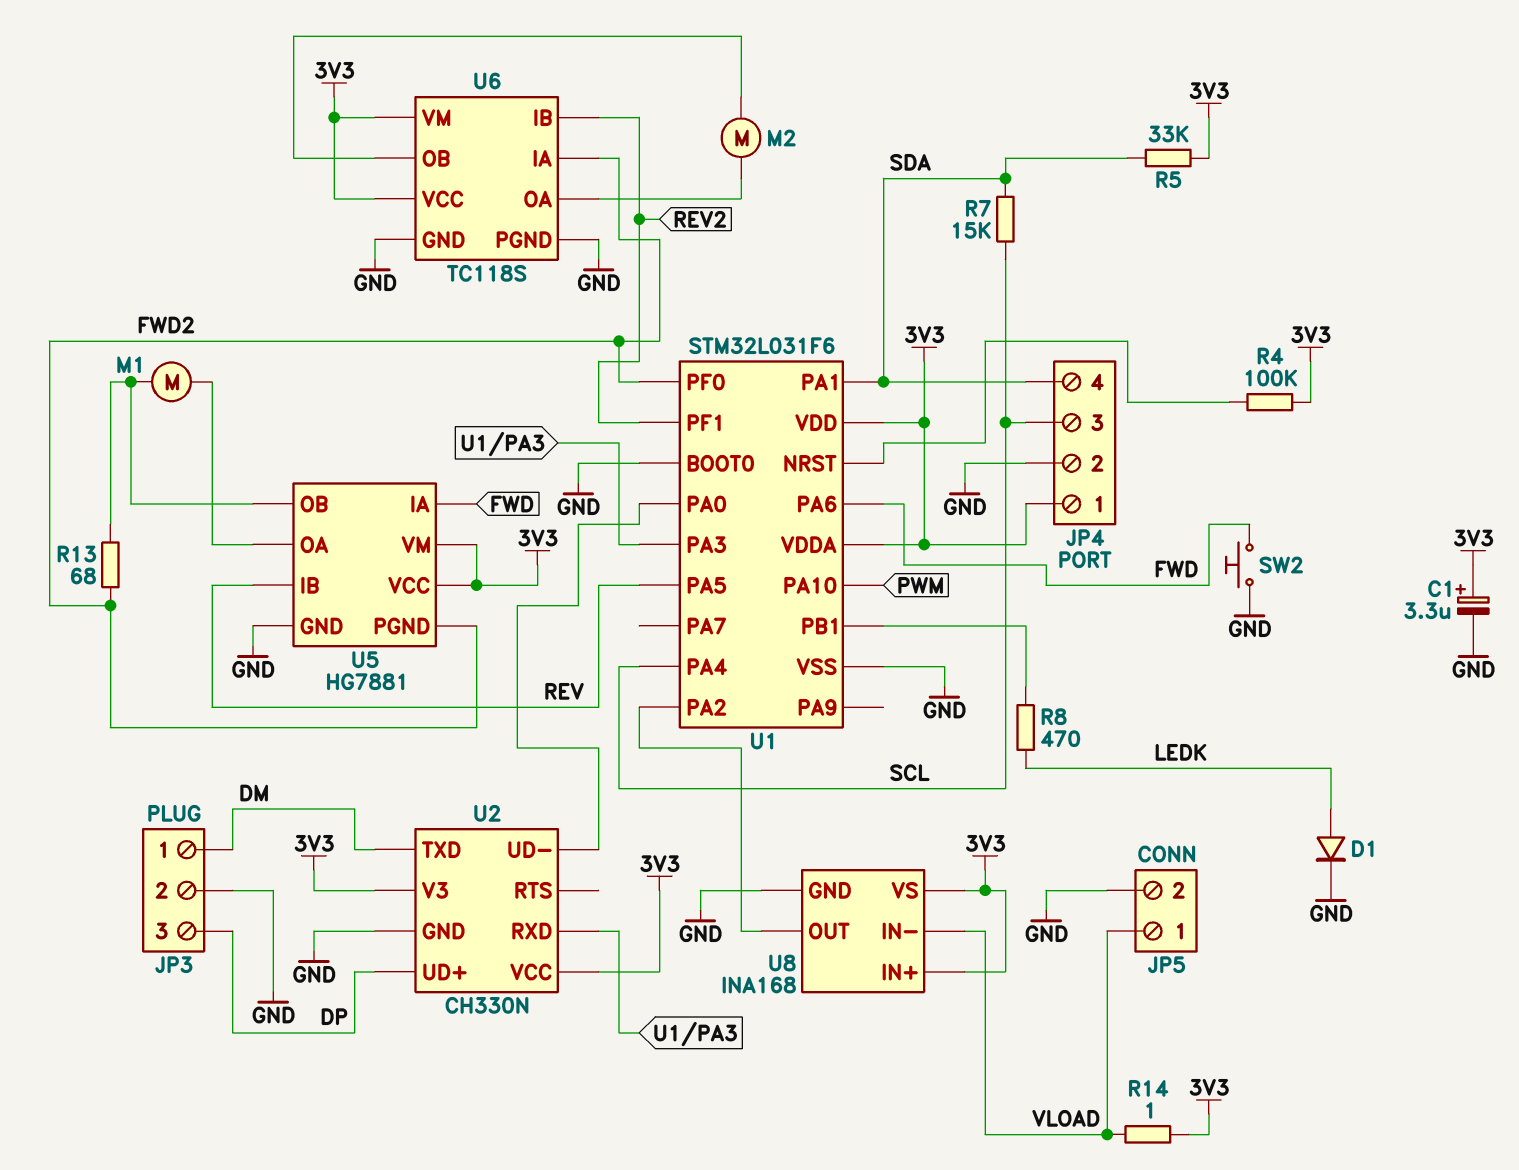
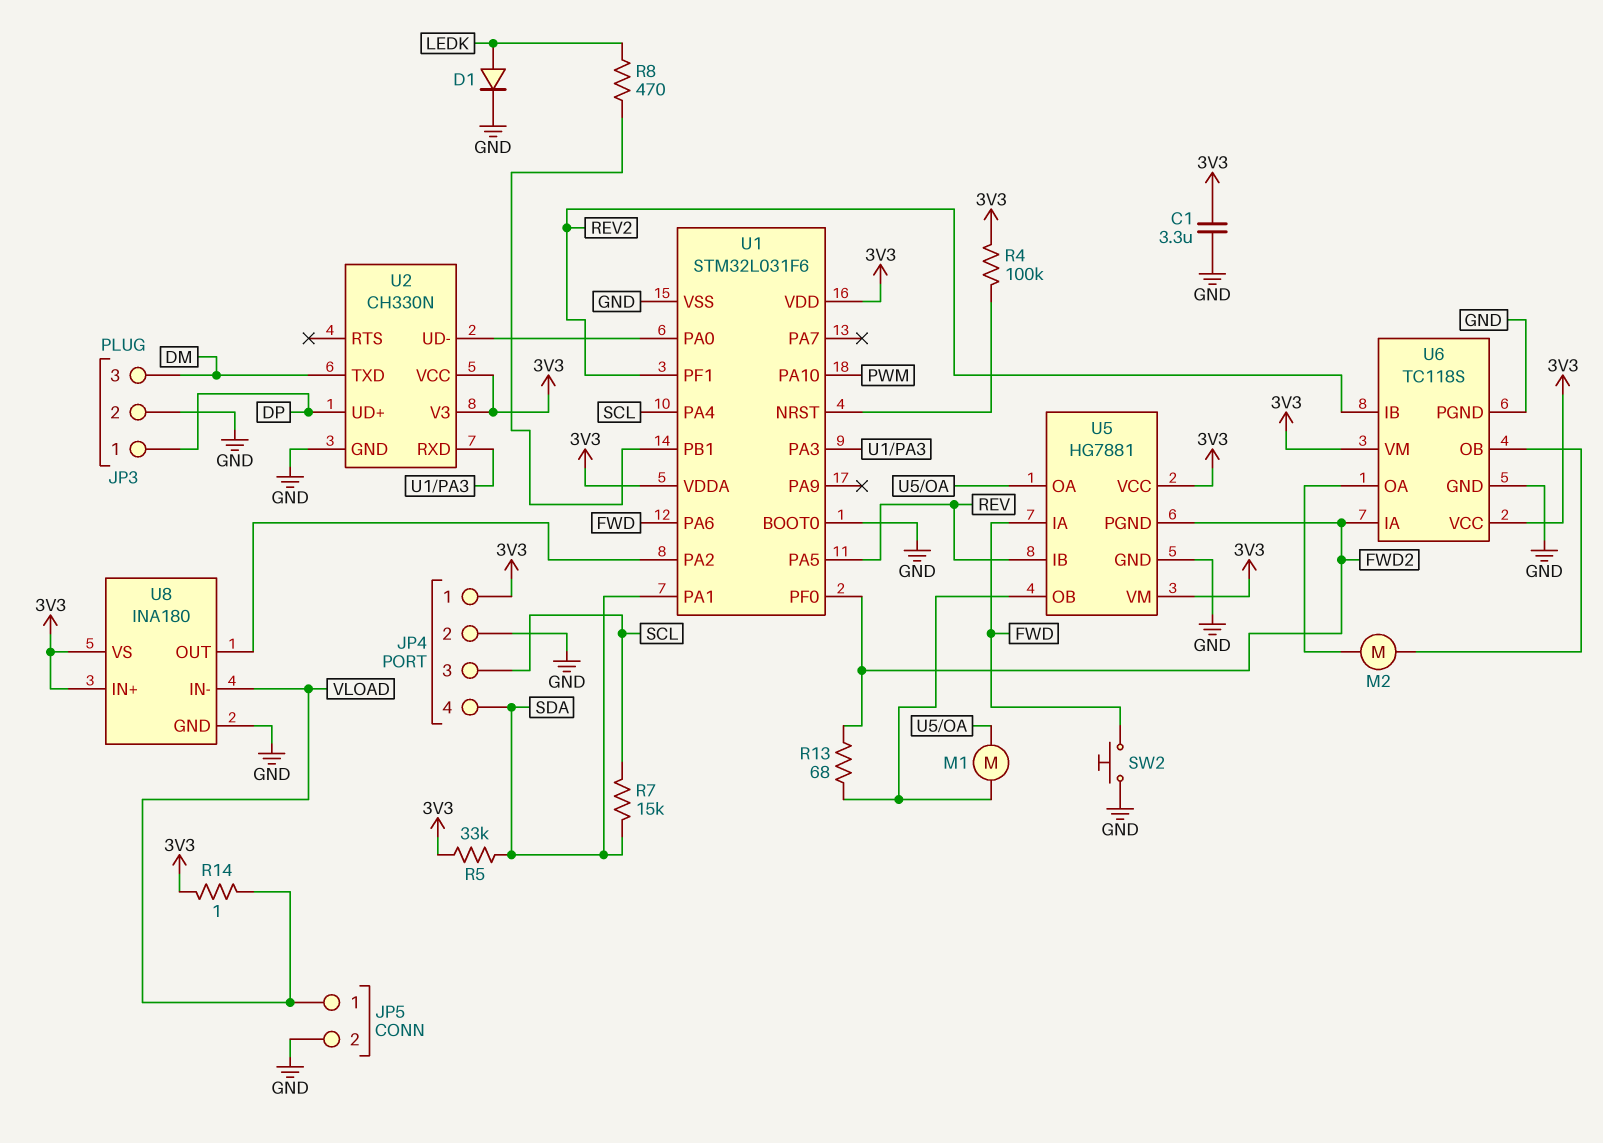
C1: 3.3uF (plus 3V3, minus GND) -> 3.3uF (3V3, GND)
JP3 pin 1: DM -> DP
JP3 pin 3: DP -> DM
U8: INA168 -> INA180

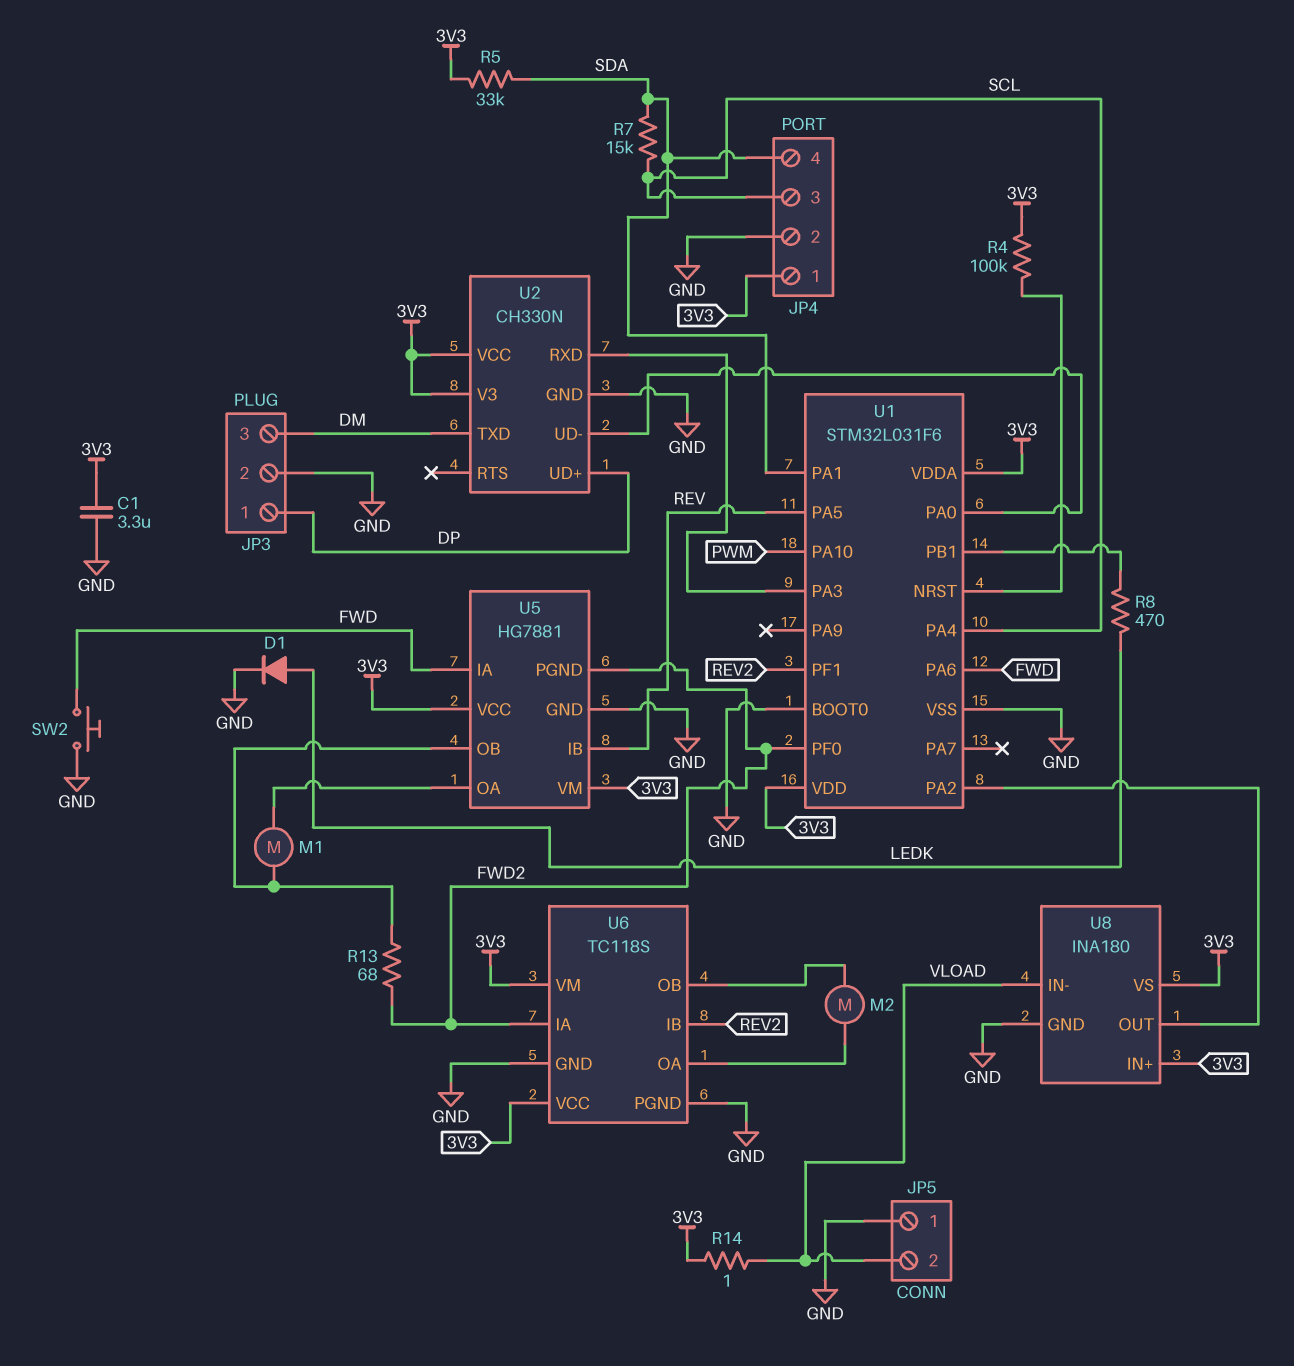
JP5 pin 1: VLOAD -> GND
JP5 pin 2: GND -> VLOAD

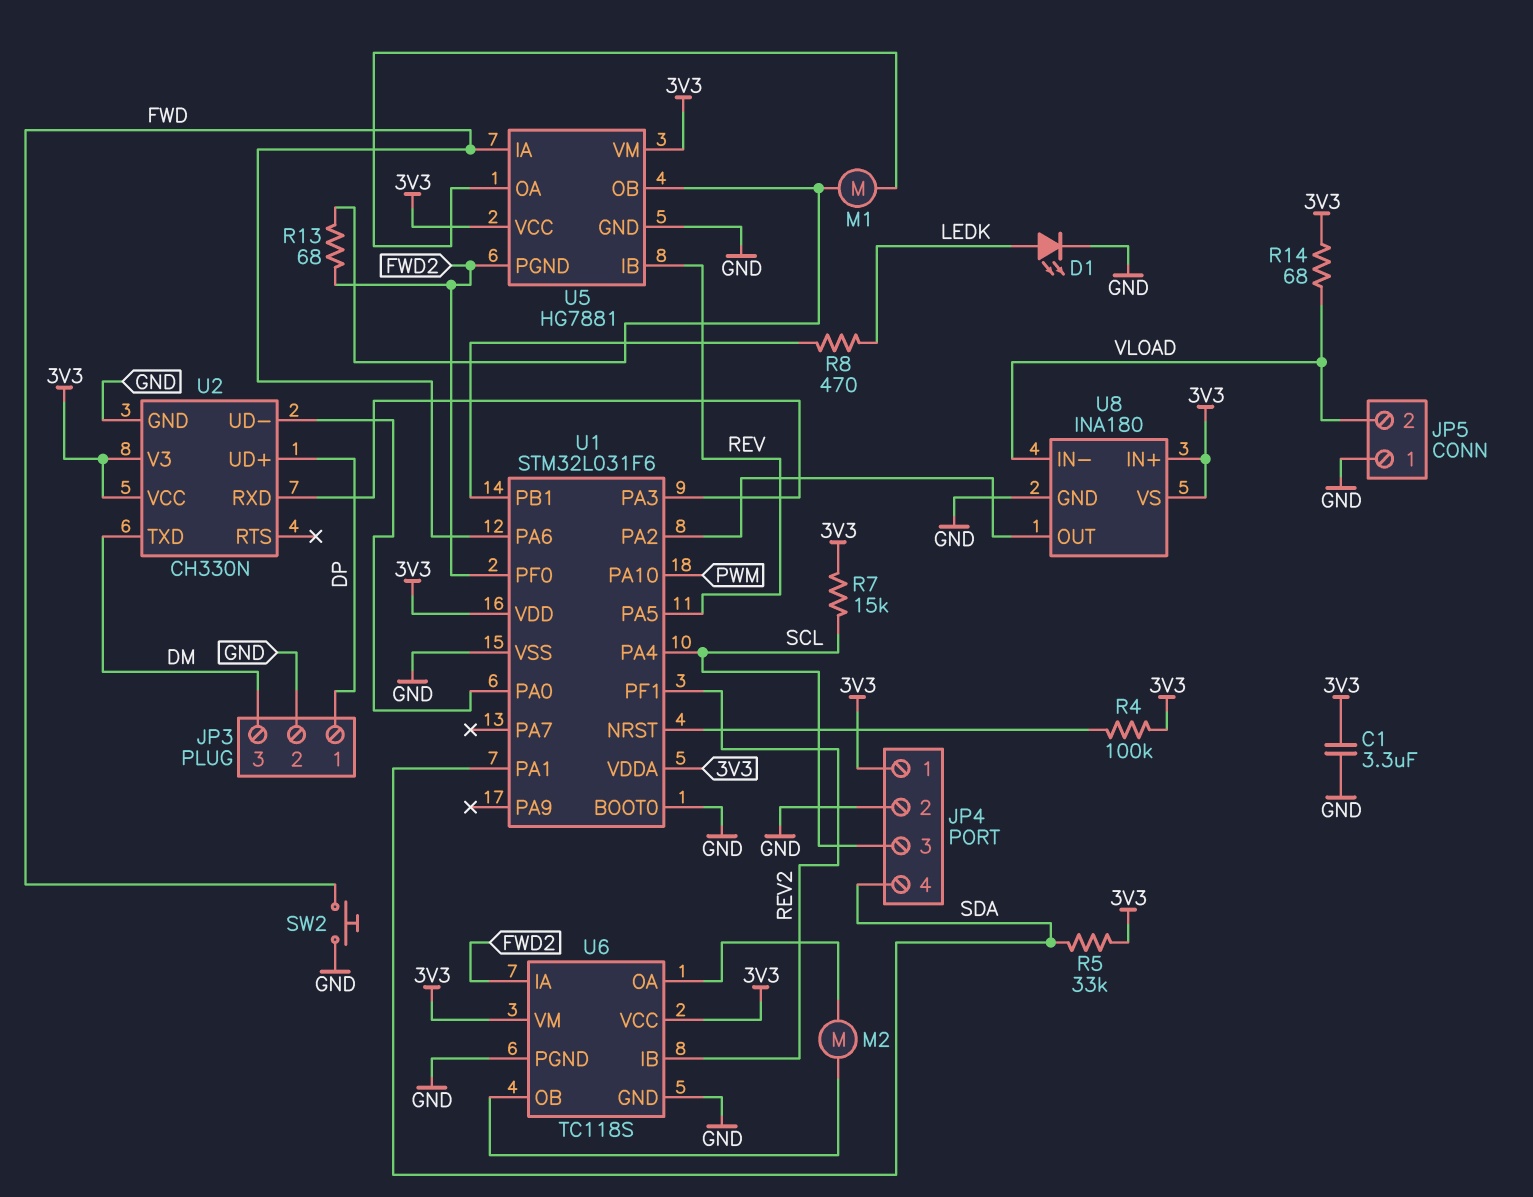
D1: diode (A LEDK, K GND) -> LED (A LEDK, K GND)
R7: 15k (SCL, SDA) -> 15k (3V3, SCL)
R14: 1 (3V3, VLOAD) -> 68 (3V3, VLOAD)

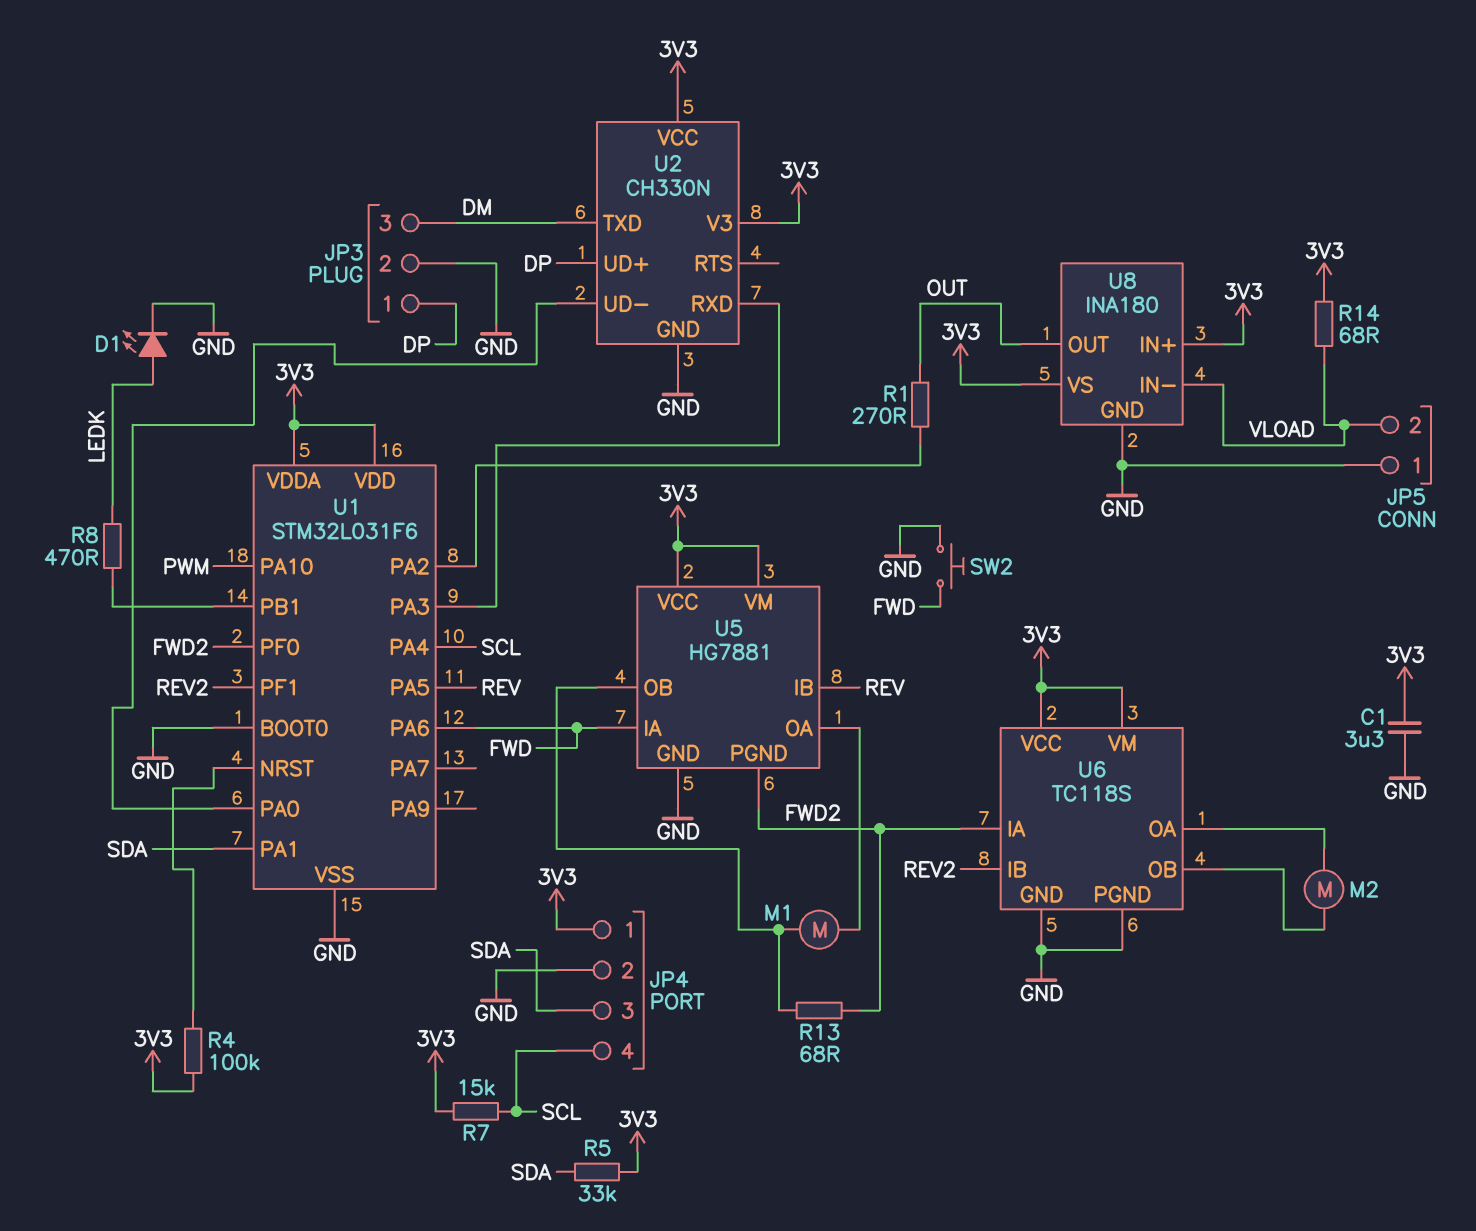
JP4 pin 3: SCL -> SDA
JP4 pin 4: SDA -> SCL
R1: none -> 270 (OUT, U1/PA2)
U8 pin OUT: U1/PA2 -> OUT

